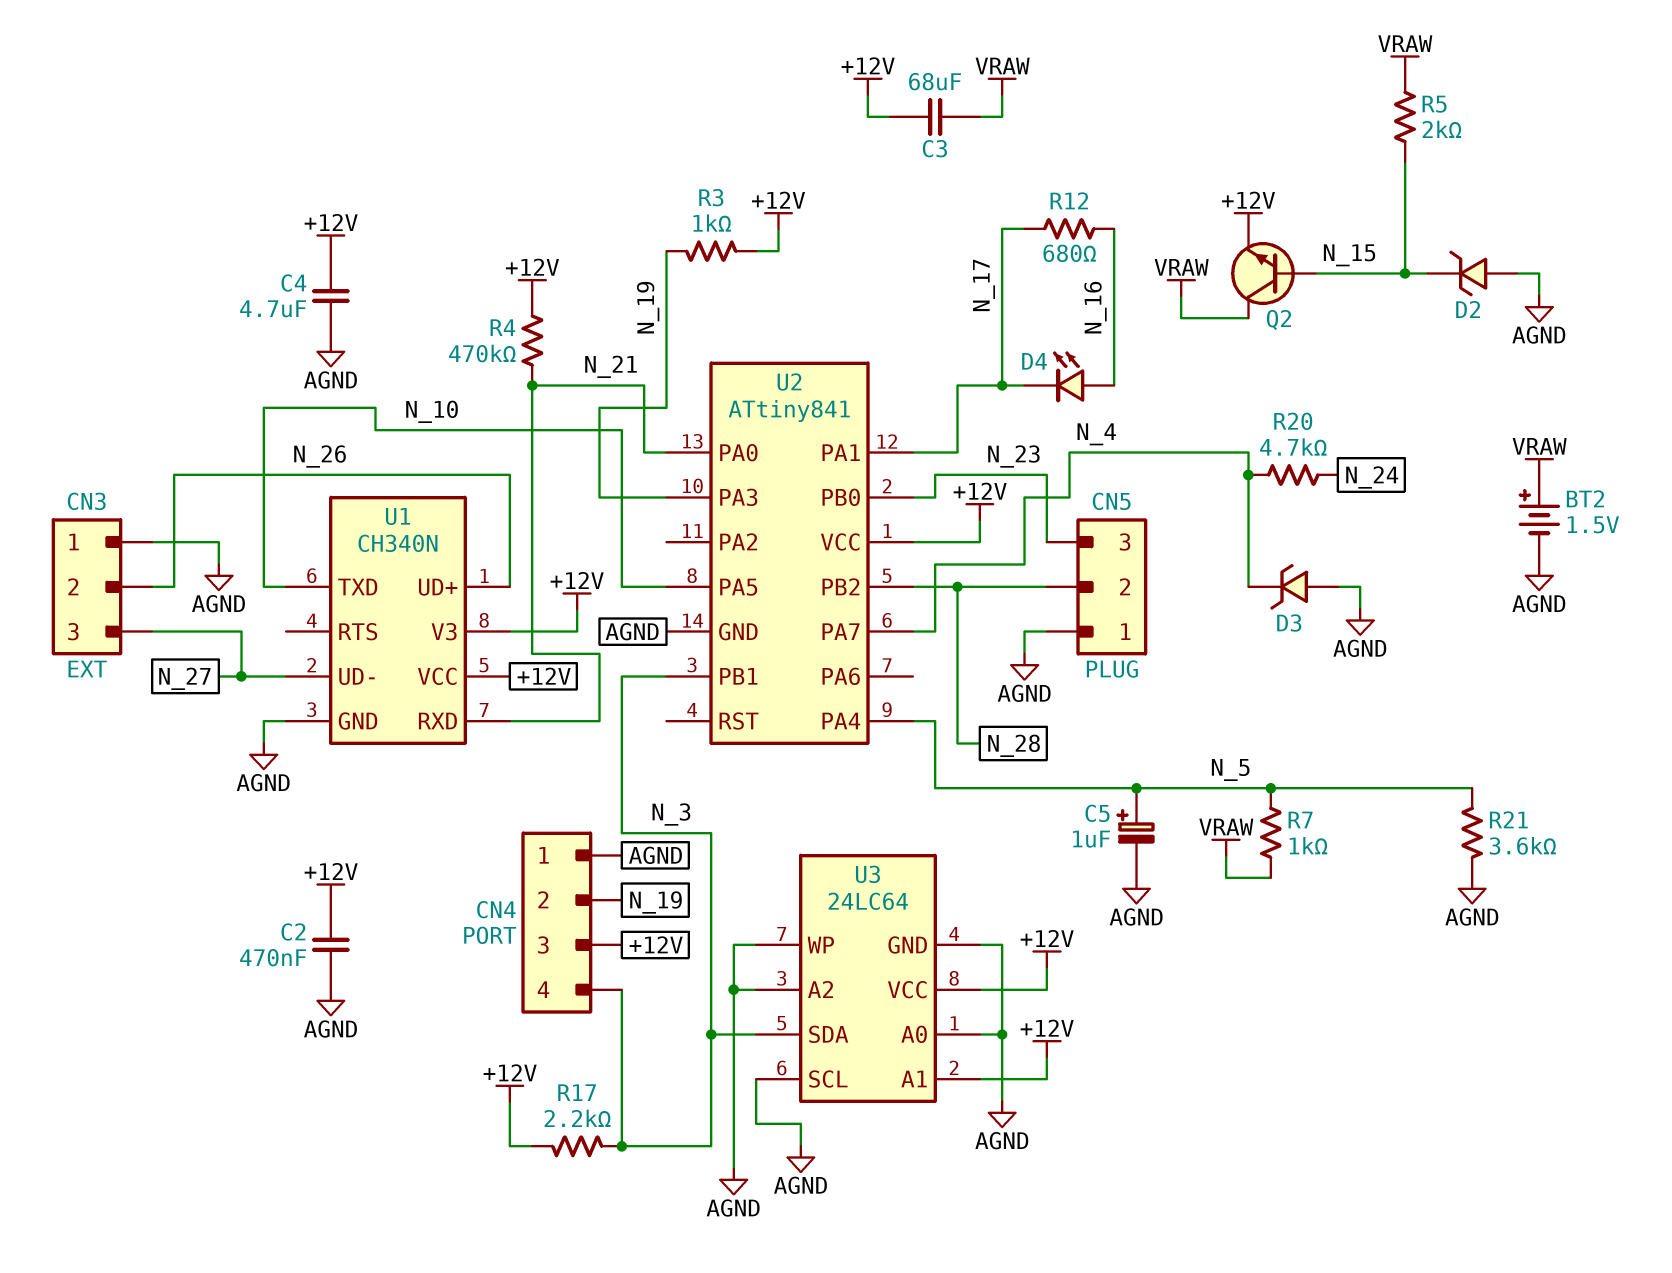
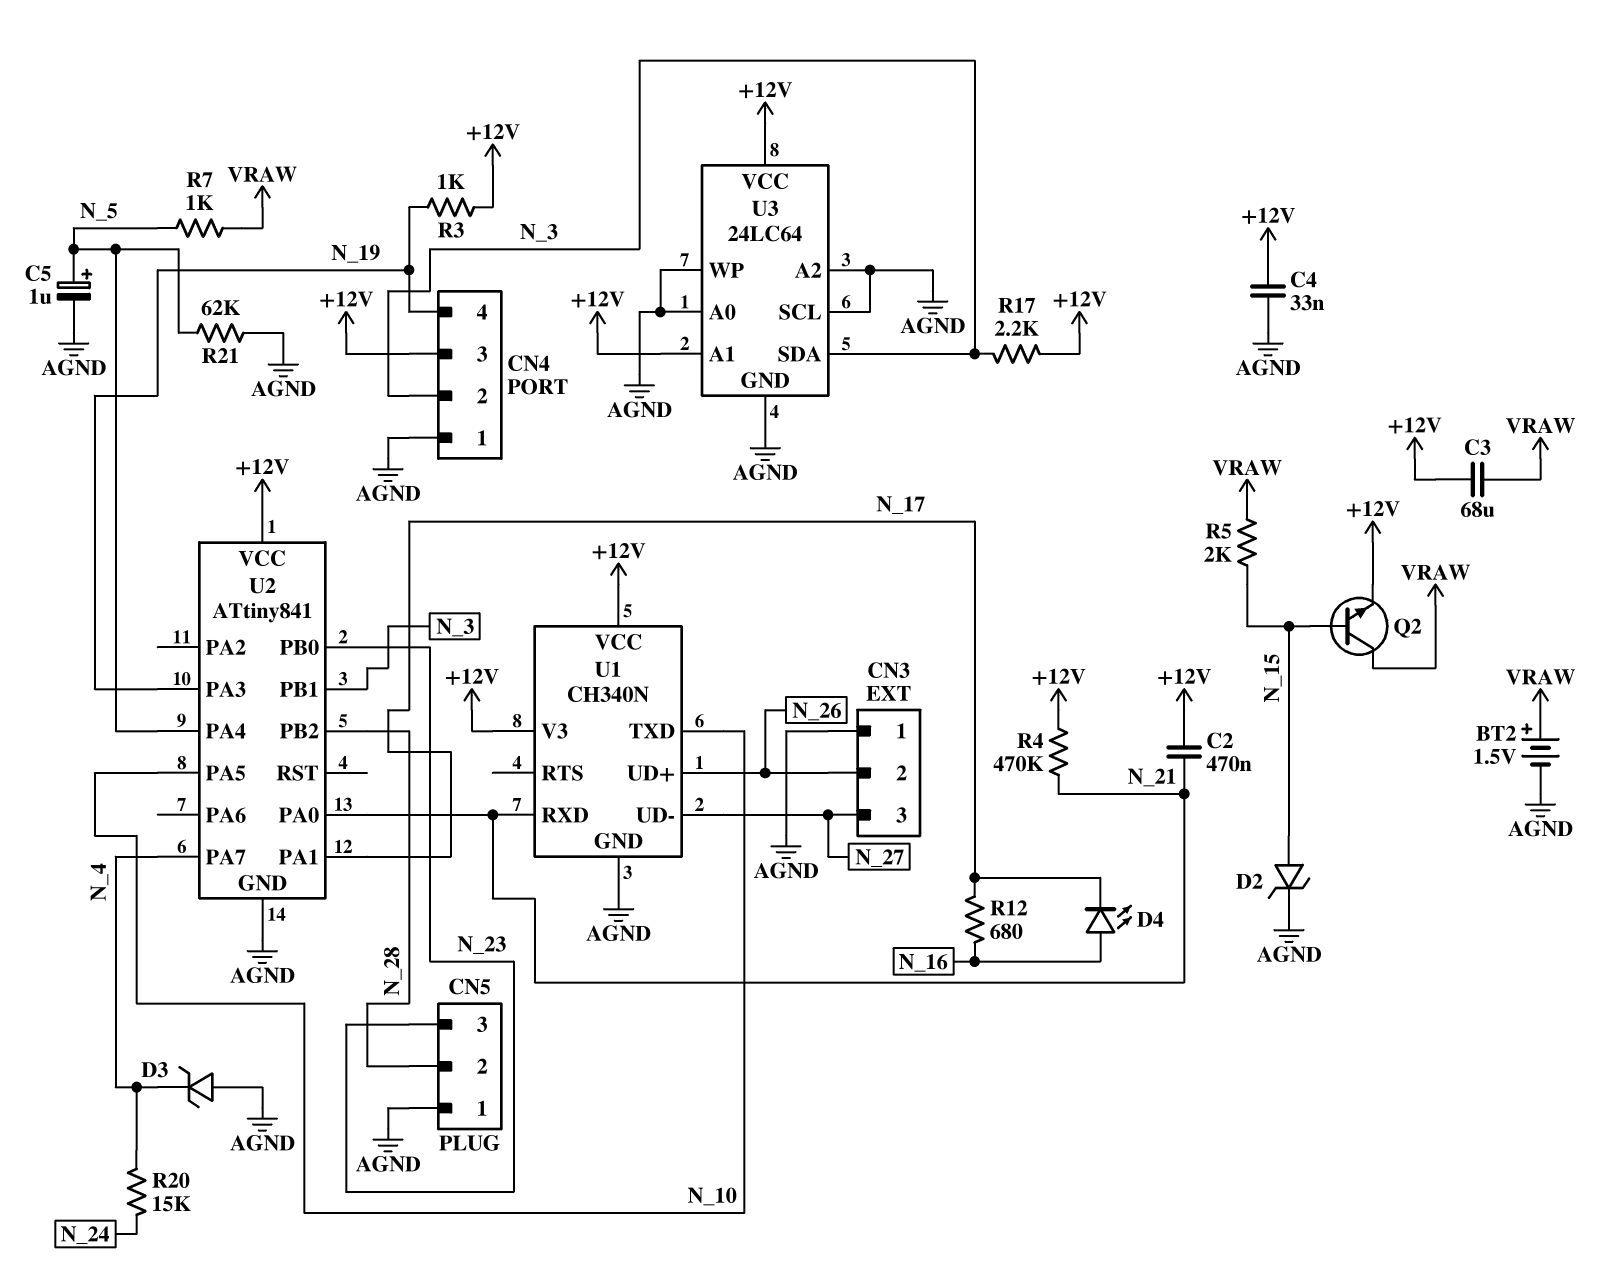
C2: 470nF (+12V, AGND) -> 470nF (+12V, N_21)
C4: 4.7uF (+12V, AGND) -> 33nF (+12V, AGND)
CN4 pin 2: N_19 -> N_3
CN4 pin 4: N_3 -> N_19
D2: zener (A AGND, K N_15) -> zener (A N_15, K AGND)
R20: 4.7k (N_4, N_24) -> 15k (N_4, N_24)
R21: 3.6k (AGND, N_5) -> 62k (AGND, N_5)

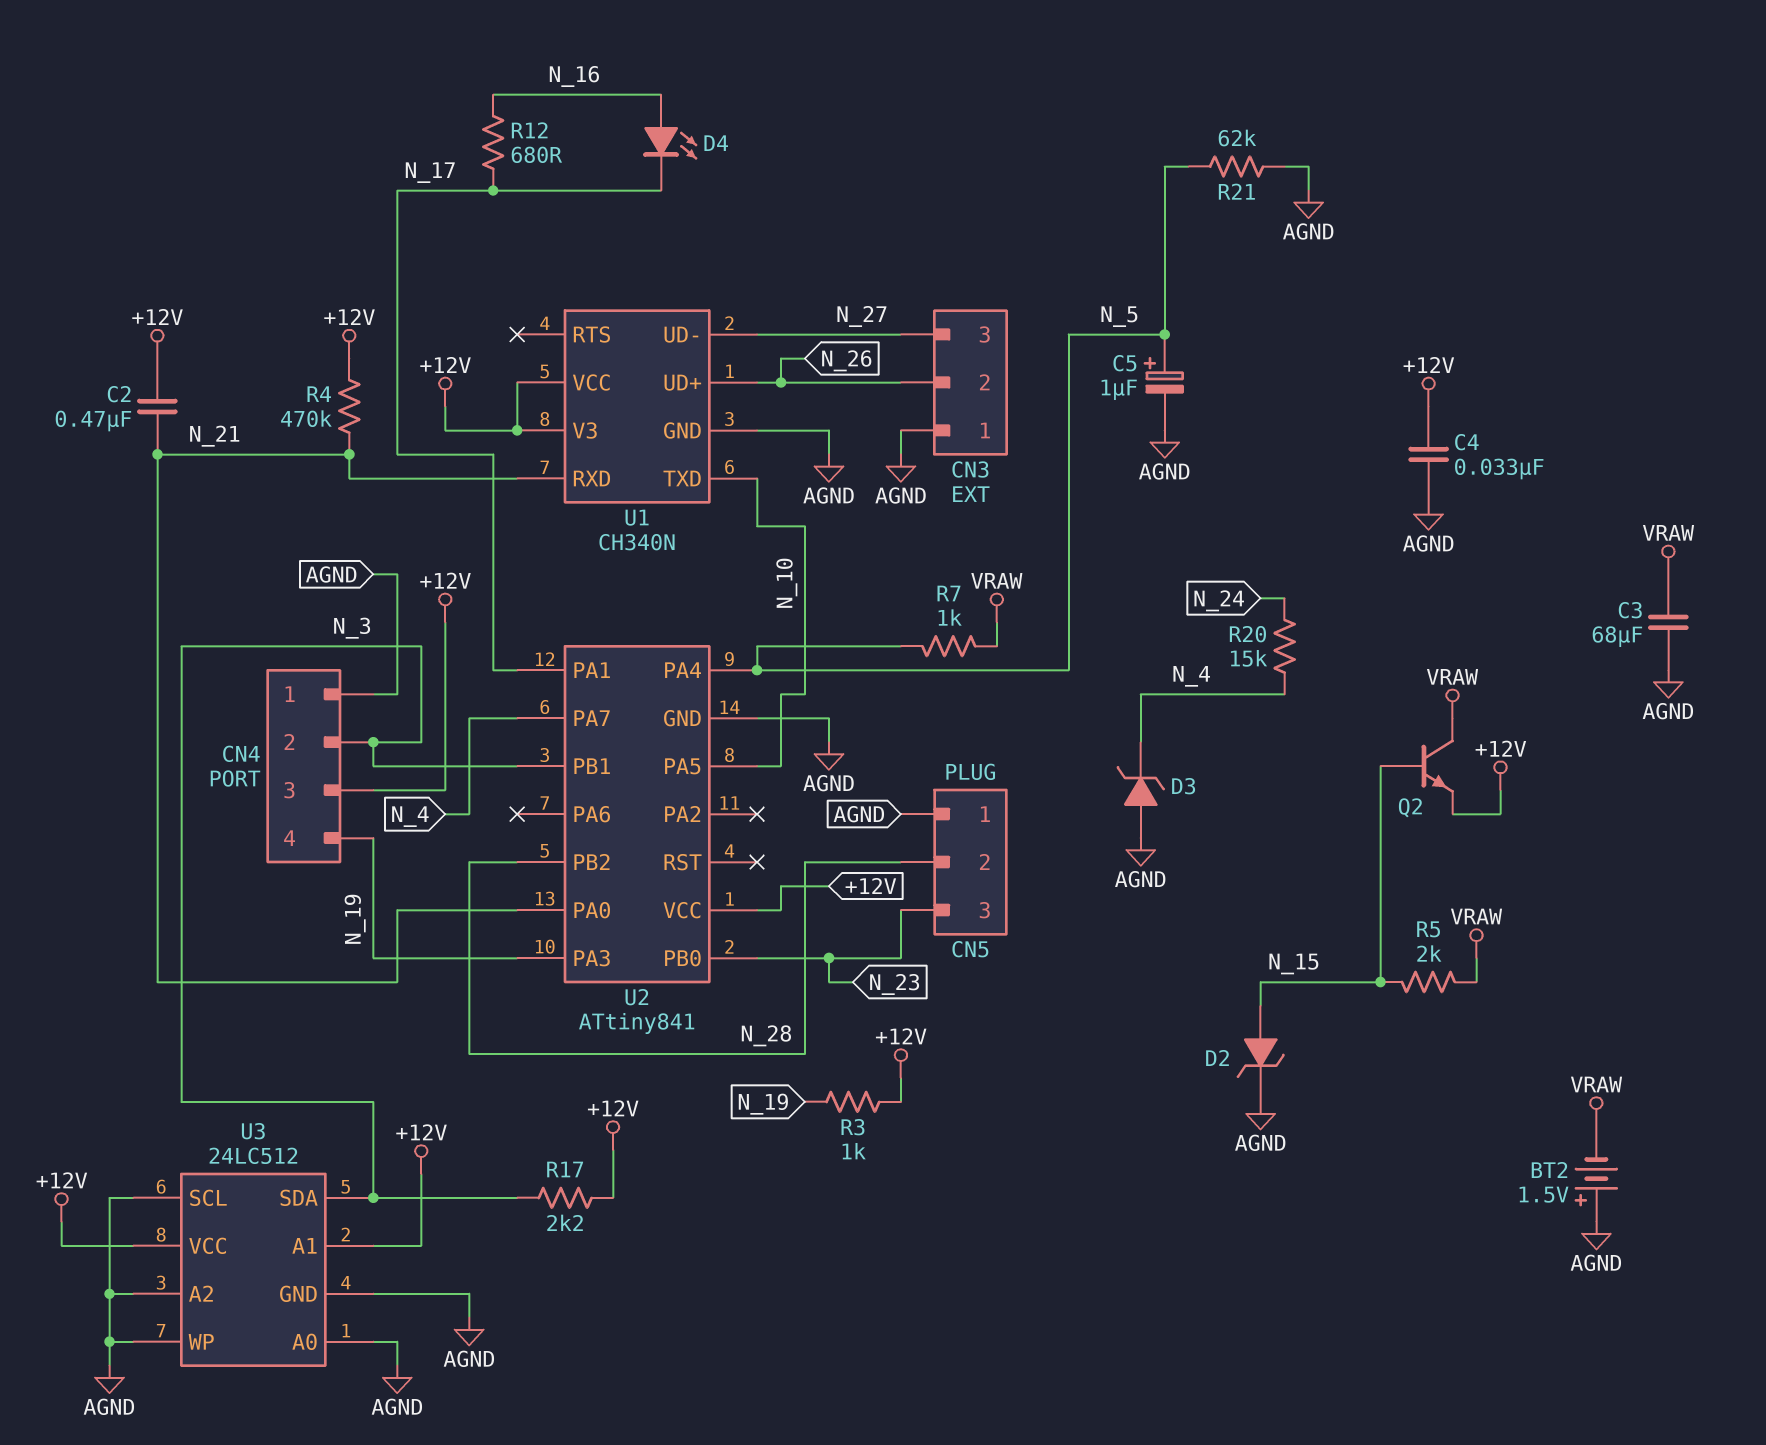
BT2: 1.5V (plus VRAW, minus AGND) -> 1.5V (plus AGND, minus VRAW)
C3: 68uF (+12V, VRAW) -> 68uF (AGND, VRAW)
U3: 24LC64 -> 24LC512

